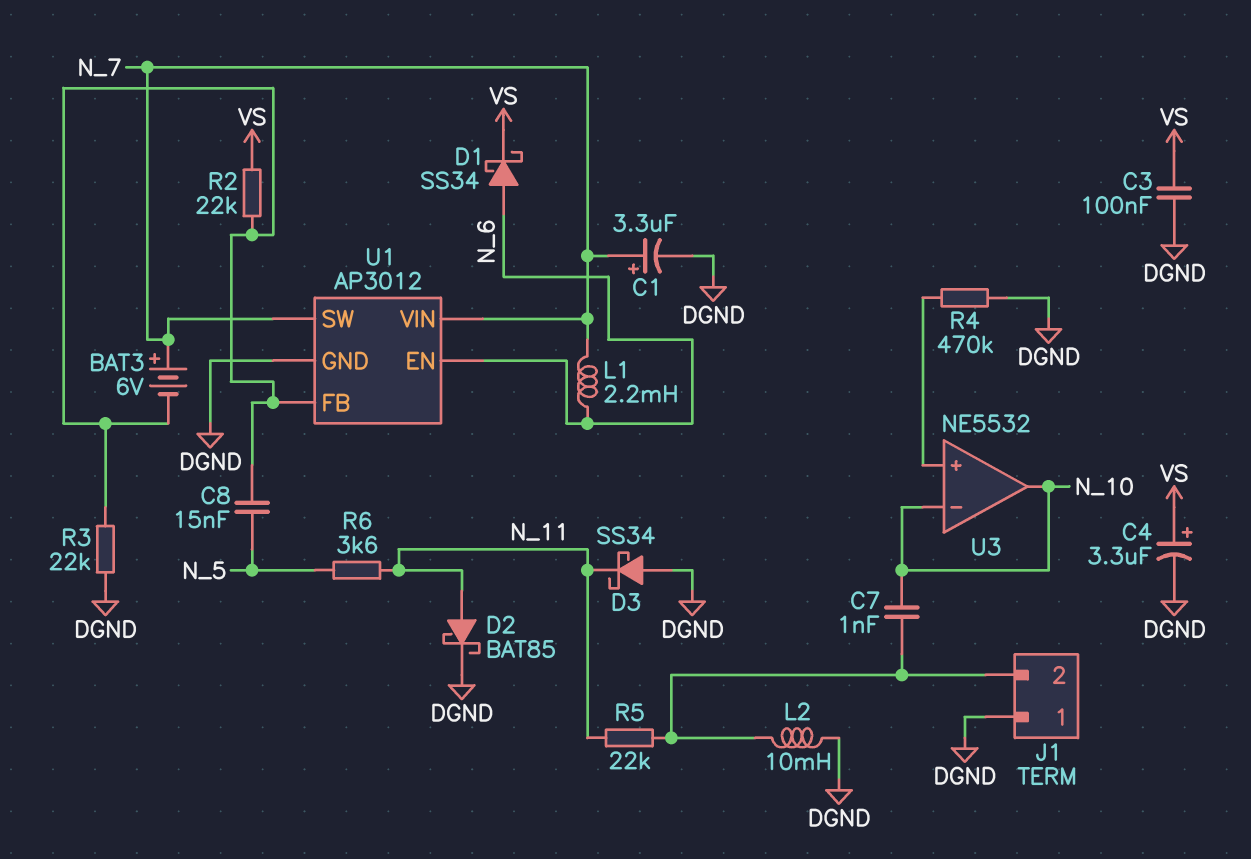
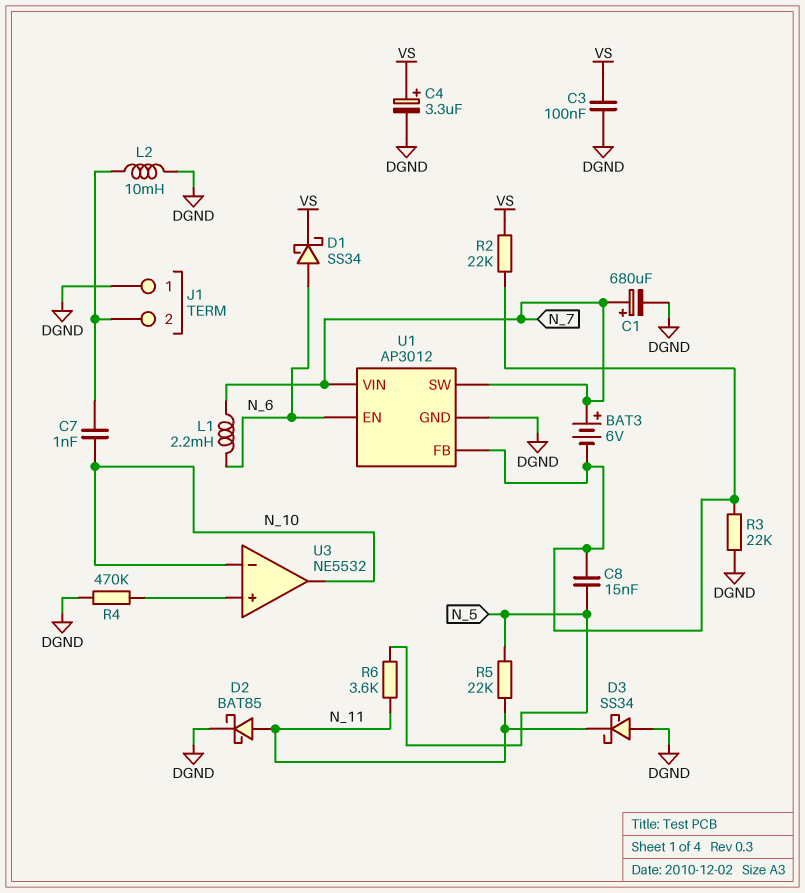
C1: 3.3uF (plus N_7, minus DGND) -> 680uF (plus N_7, minus DGND)
R5: 22k (J1/2, N_11) -> 22k (N_5, N_11)

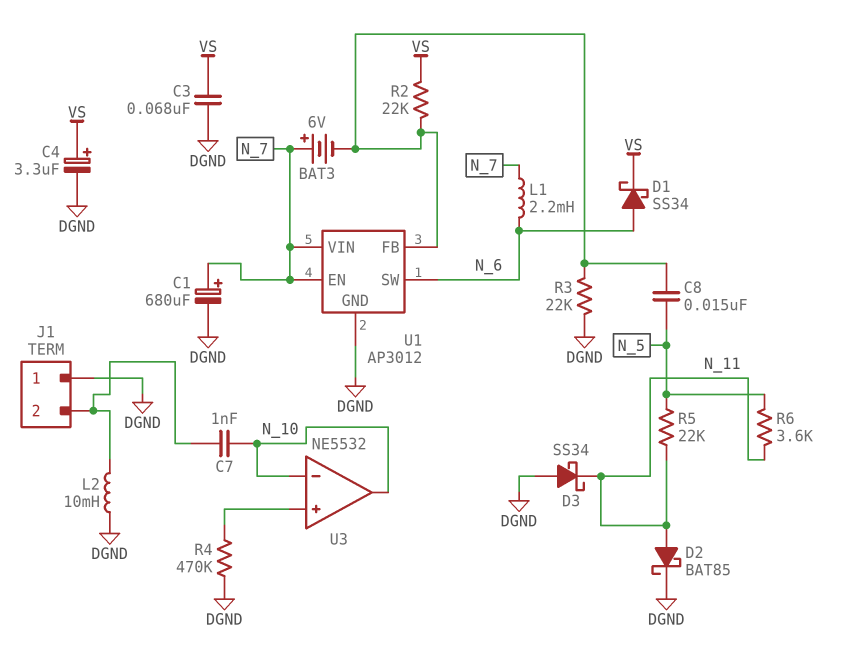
C3: 100nF (DGND, VS) -> 68nF (DGND, VS)
U1 pin EN: N_6 -> N_7
U1 pin SW: N_7 -> N_6

